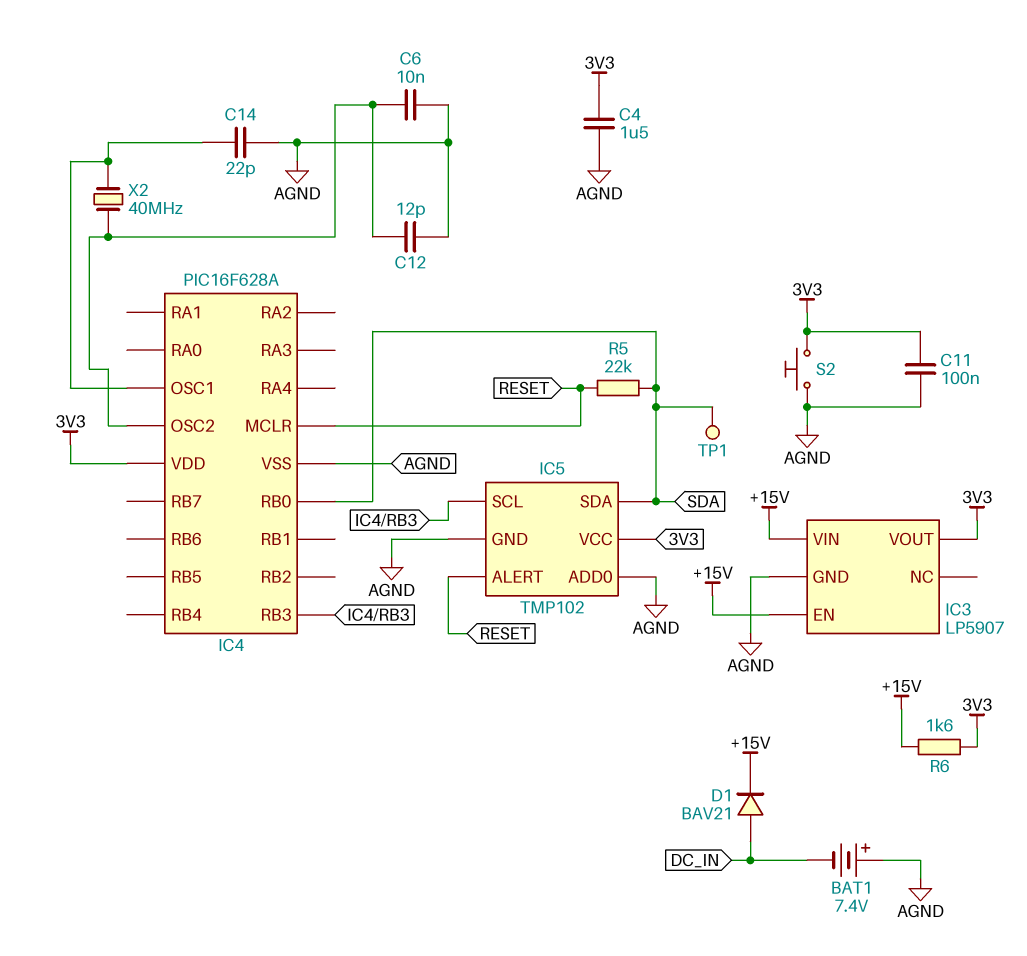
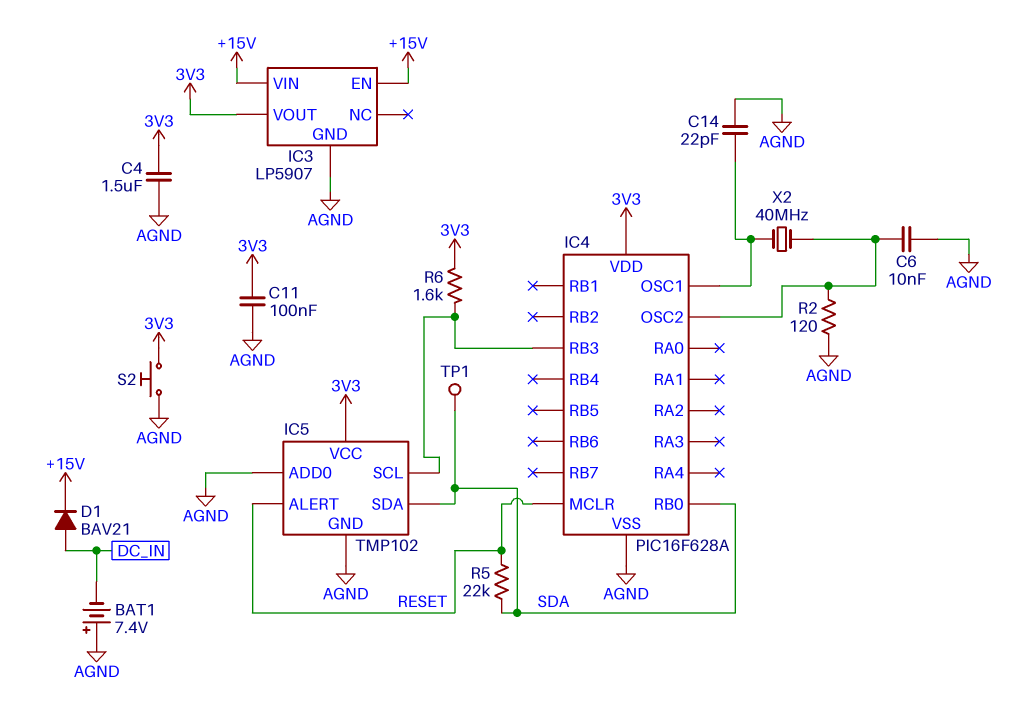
C12: 12pF (AGND, IC4/OSC2) -> none
R2: none -> 120 (AGND, IC4/OSC2)
R6: 1.6k (+15V, 3V3) -> 1.6k (3V3, IC4/RB3)

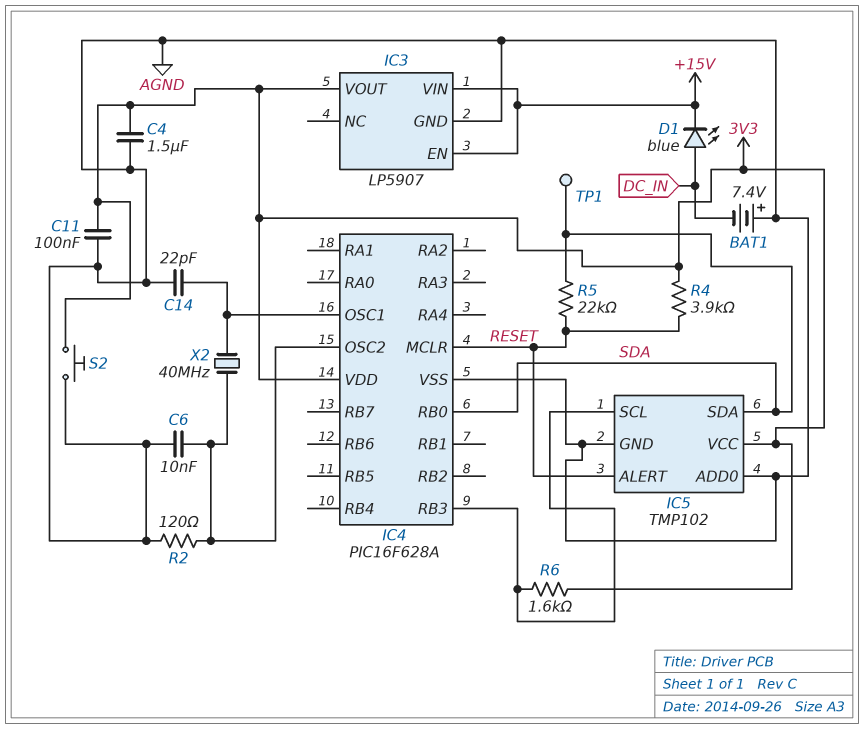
D1: diode BAV21 (A DC_IN, K +15V) -> LED blue (A DC_IN, K +15V)
R4: none -> 3.9k (3V3, RESET)

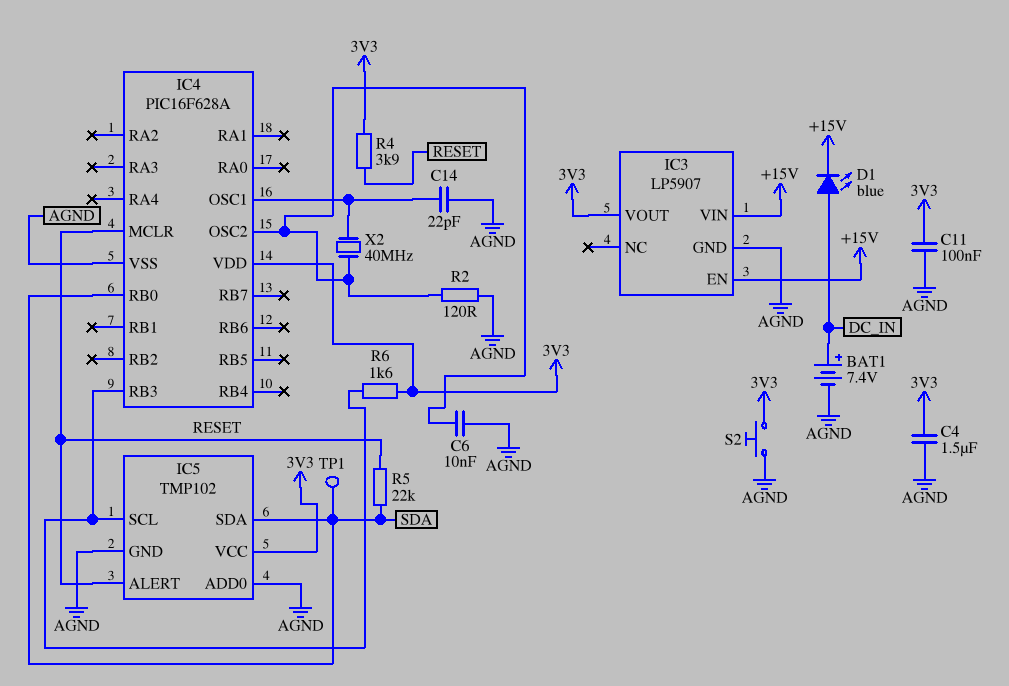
BAT1: 7.4V (plus AGND, minus DC_IN) -> 7.4V (plus DC_IN, minus AGND)

